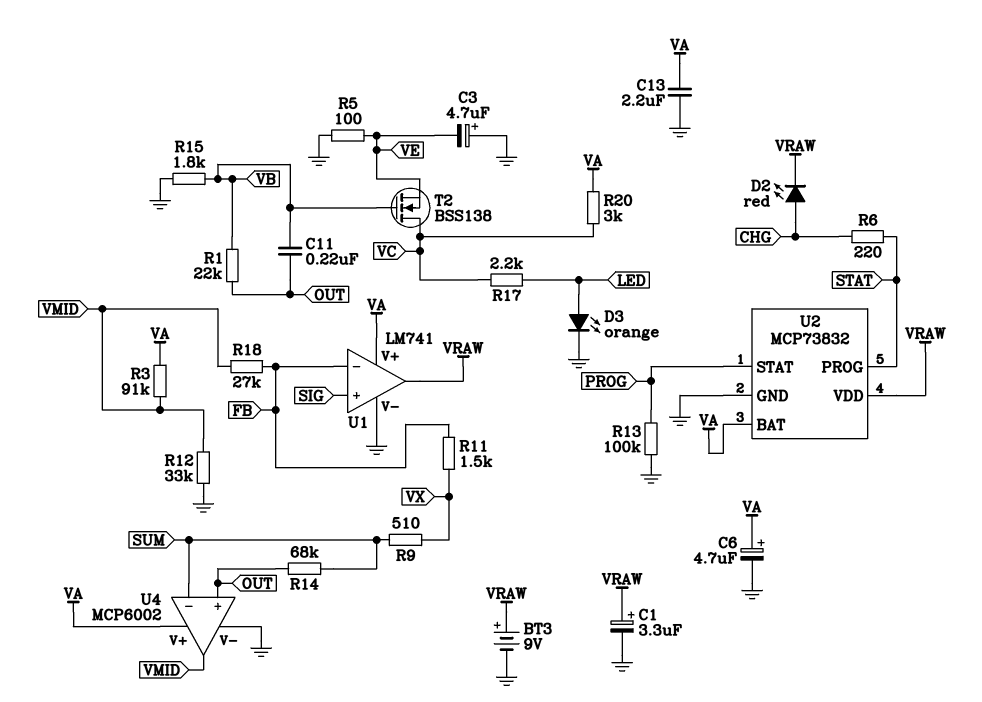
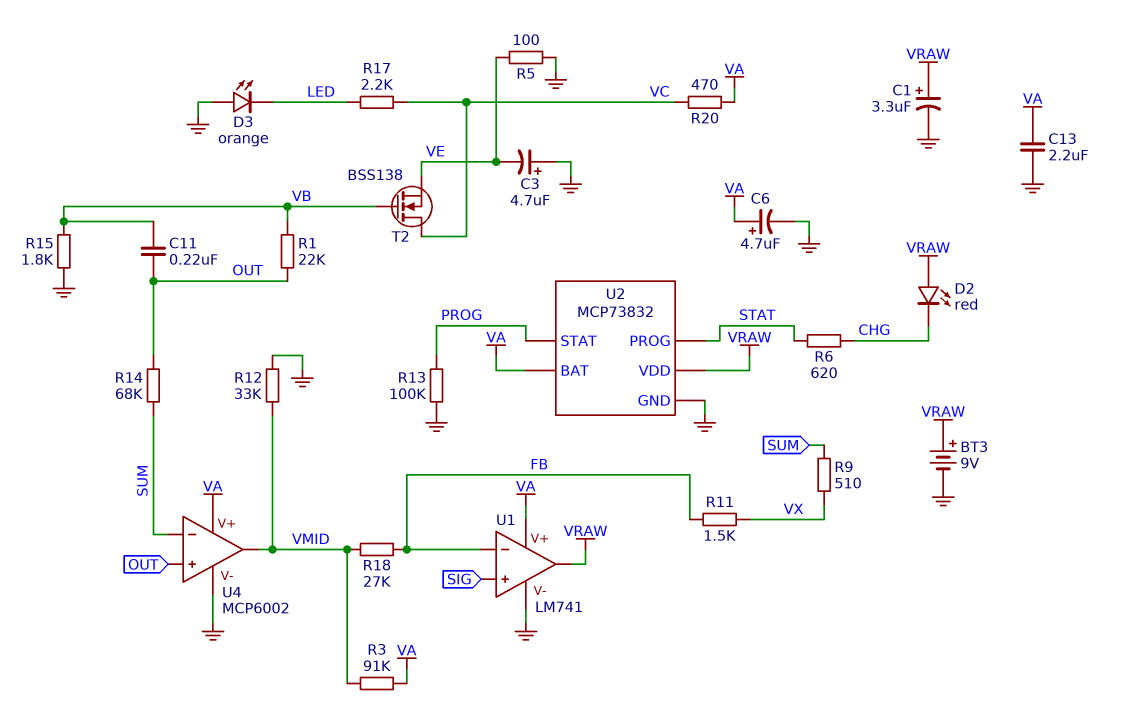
D2: LED red (A CHG, K VRAW) -> LED red (A VRAW, K CHG)
D3: LED orange (A LED, K GND) -> LED orange (A GND, K LED)
R6: 220 (CHG, STAT) -> 620 (CHG, STAT)
R20: 3k (VA, VC) -> 470 (VA, VC)

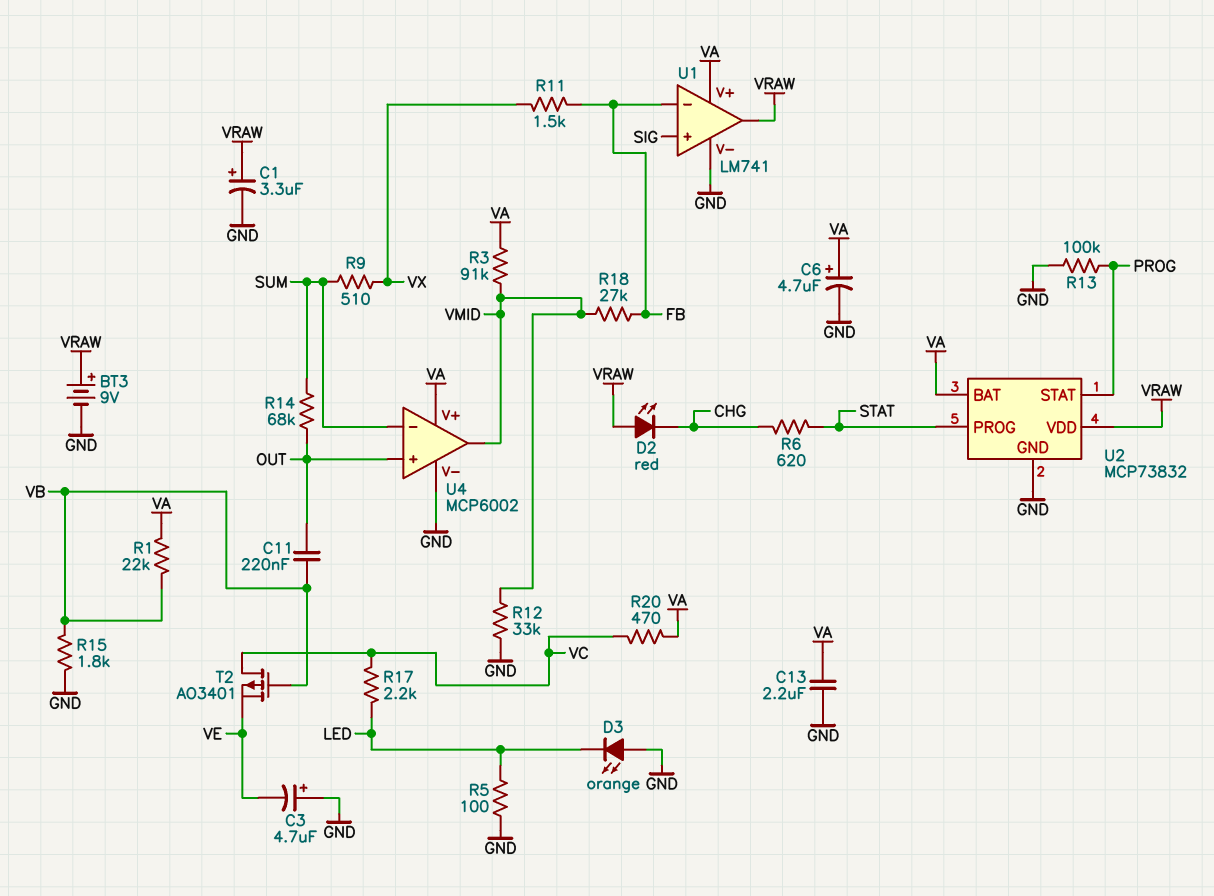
R1: 22k (OUT, VB) -> 22k (VA, VB)
R5: 100 (GND, VE) -> 100 (GND, LED)
T2: NMOS BSS138 (G VB, D VC, S VE) -> PMOS AO3401 (G VB, D VC, S VE)

